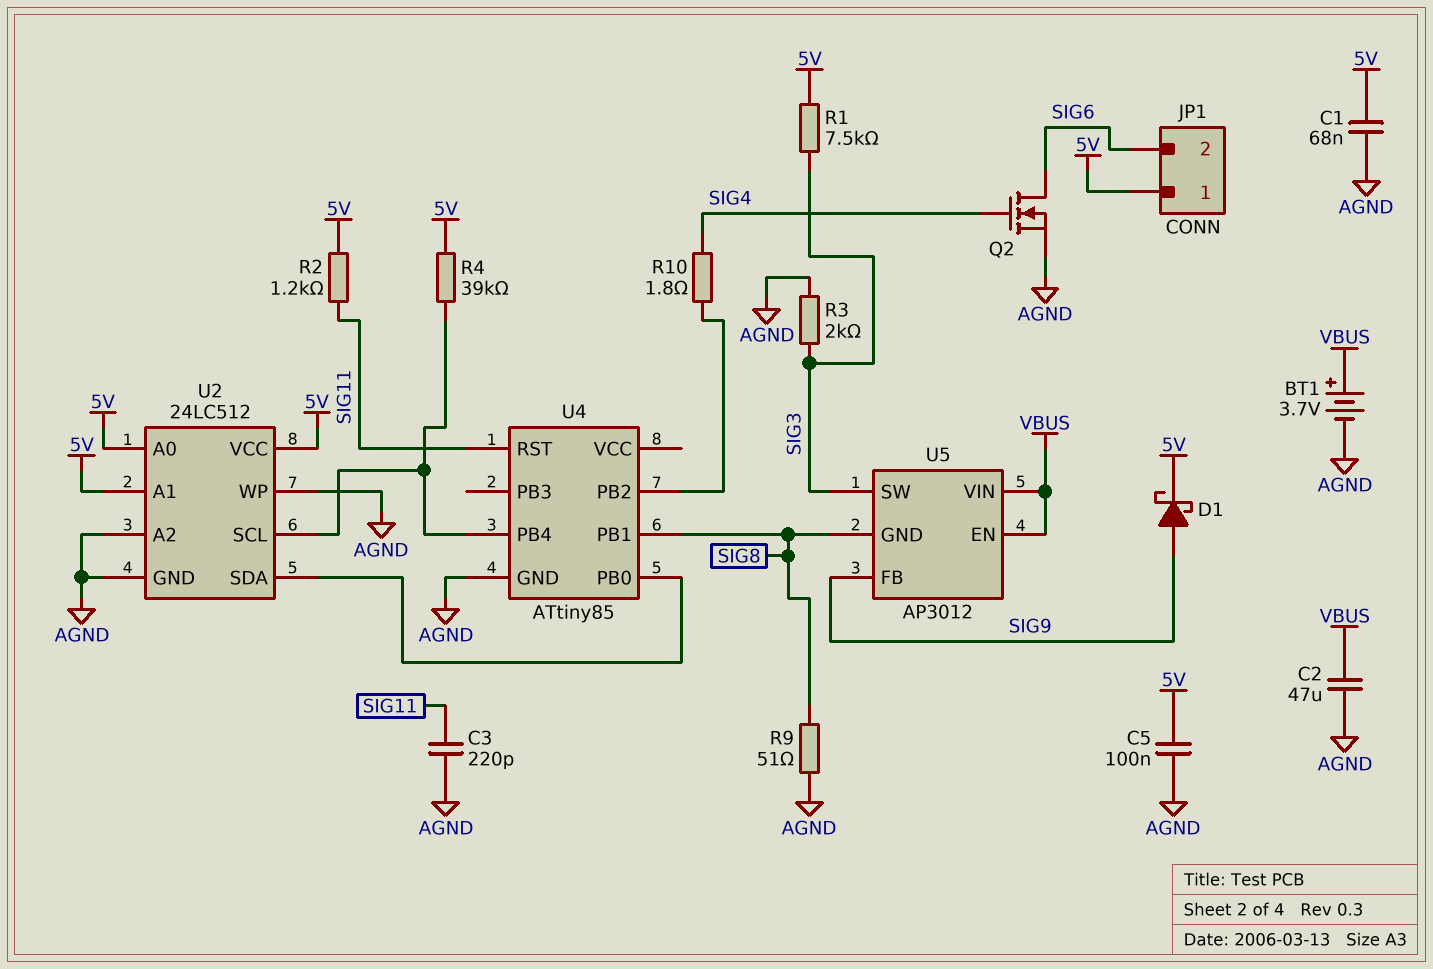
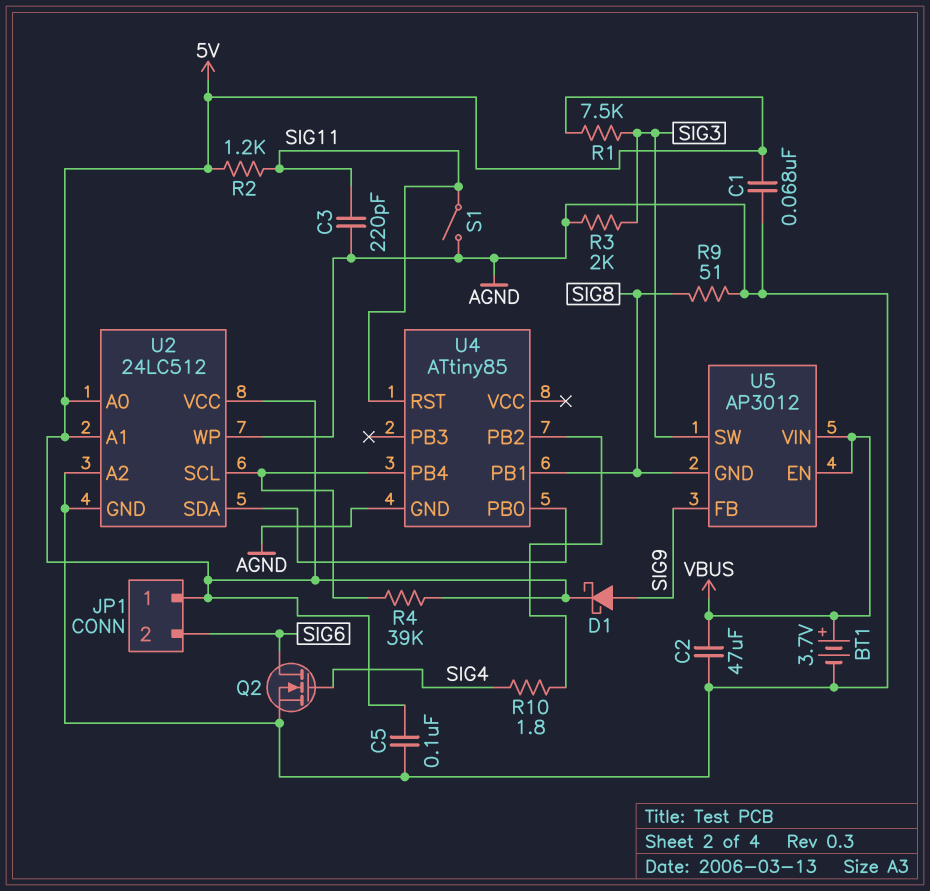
S1: none -> switch (AGND, SIG11)

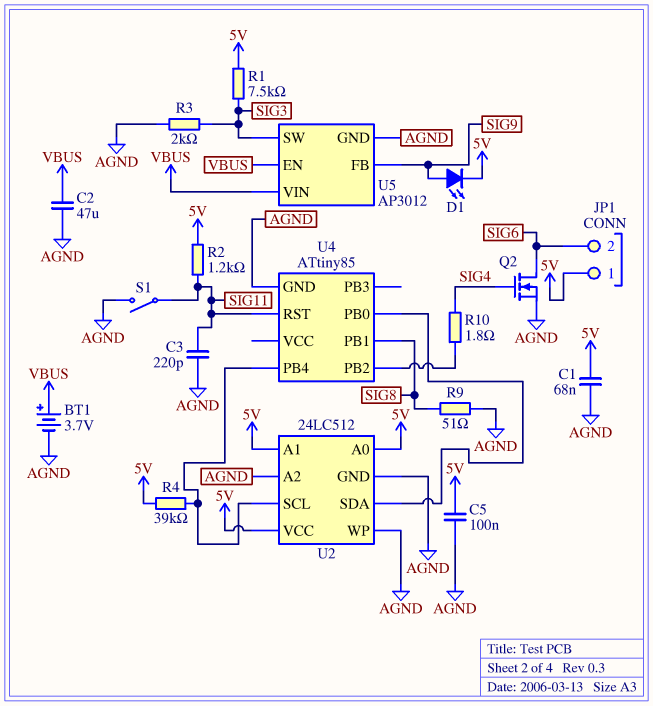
D1: schottky (A SIG9, K 5V) -> LED (A SIG9, K 5V)
U5 pin GND: SIG8 -> AGND

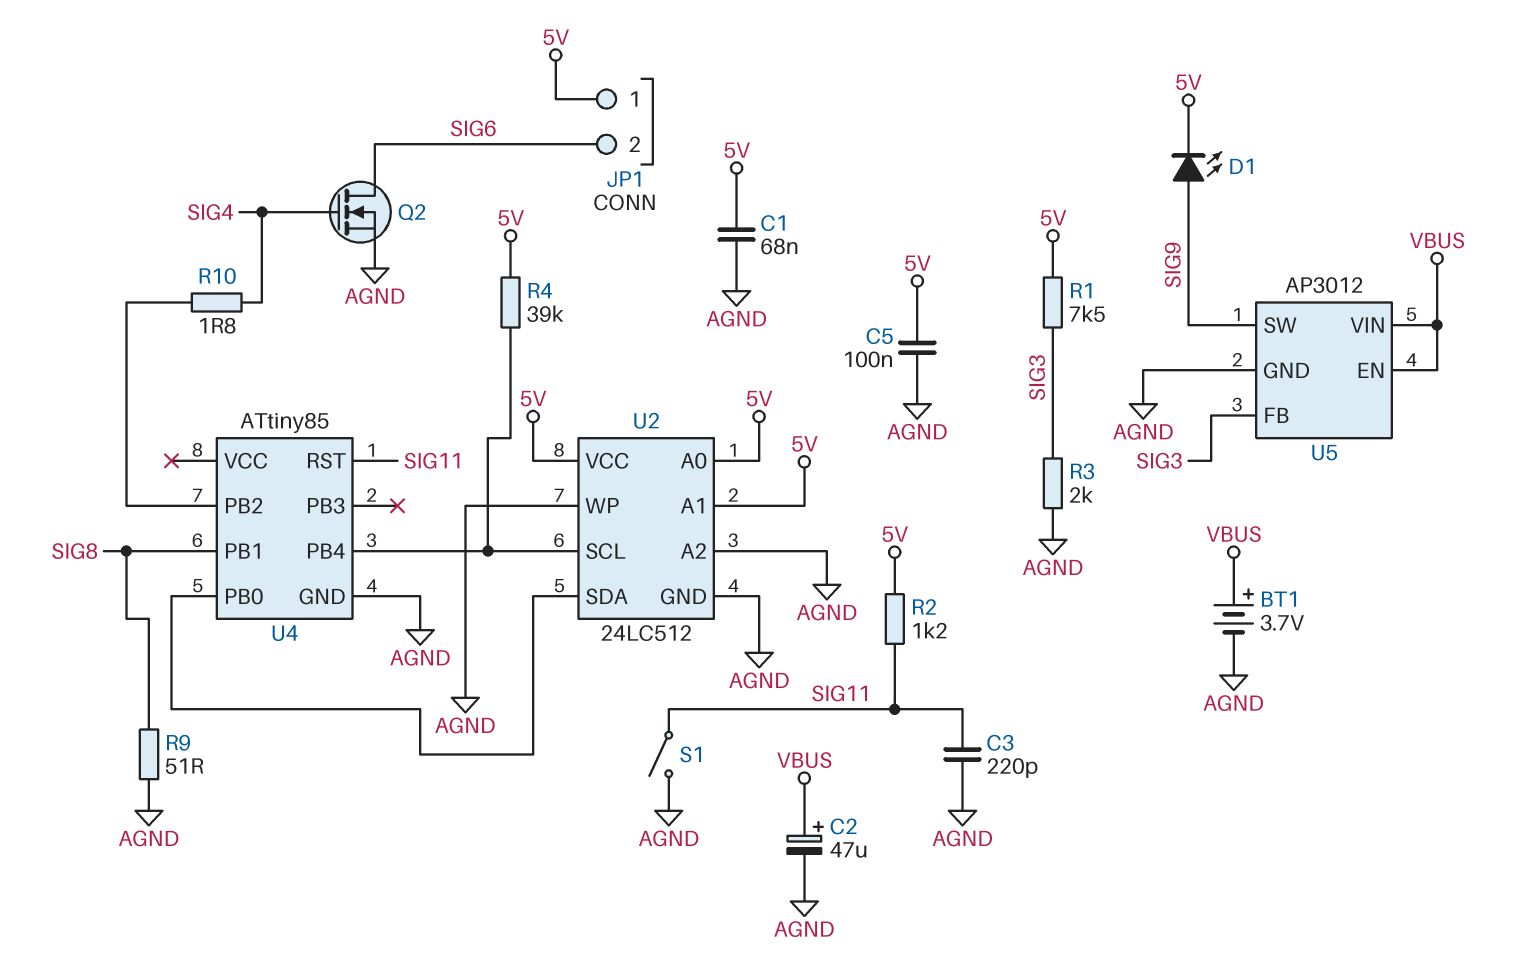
C2: 47uF (AGND, VBUS) -> 47uF (plus VBUS, minus AGND)
U5 pin FB: SIG9 -> SIG3
U5 pin SW: SIG3 -> SIG9

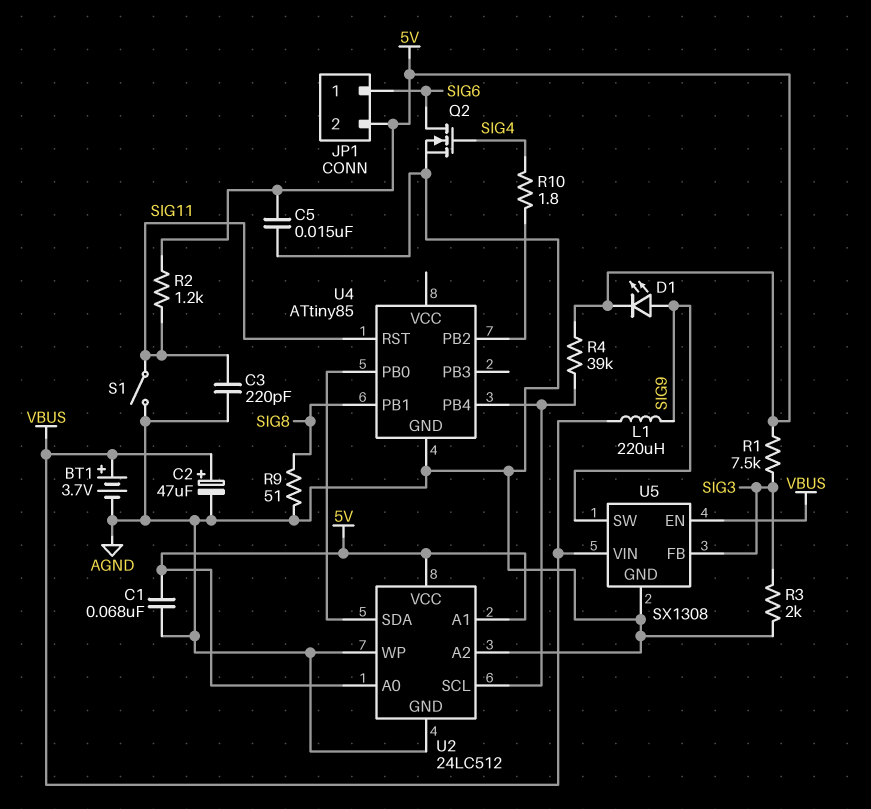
C5: 100nF (5V, AGND) -> 15nF (5V, AGND)
JP1 pin 1: 5V -> SIG6
JP1 pin 2: SIG6 -> 5V
L1: none -> 220uH (SIG9, VBUS)
U5: AP3012 -> SX1308

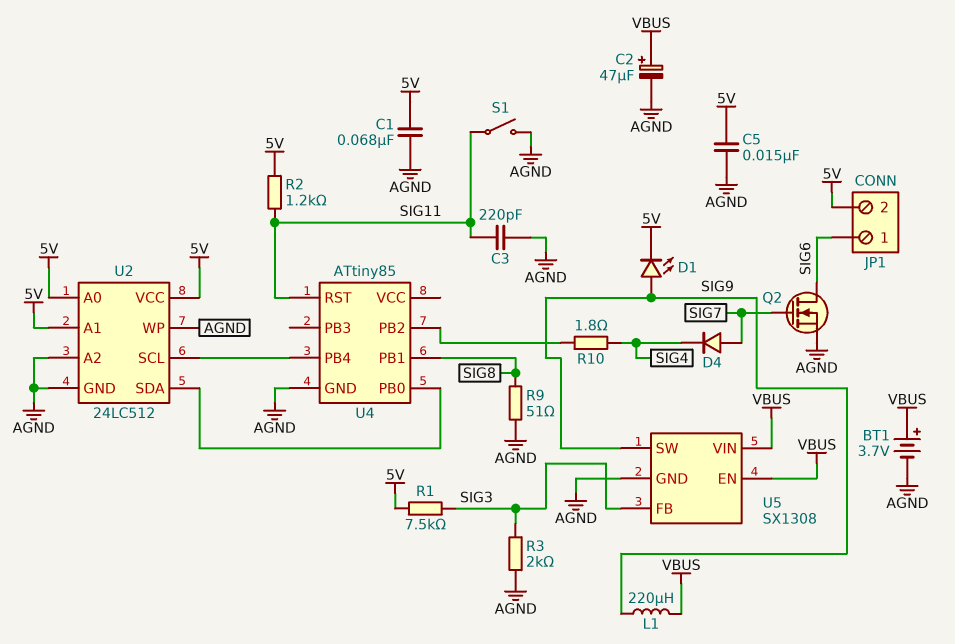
D4: none -> diode (A SIG7, K SIG4)
Q2: NMOS (G SIG4, D SIG6, S AGND) -> NMOS (G SIG7, D SIG6, S AGND)
R4: 39k (5V, U2/SCL) -> none

